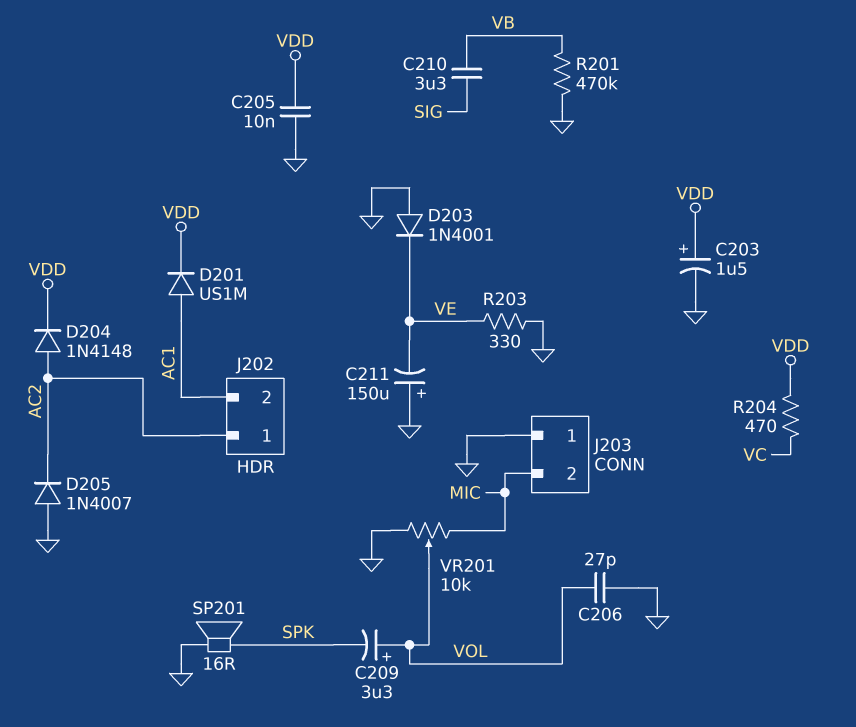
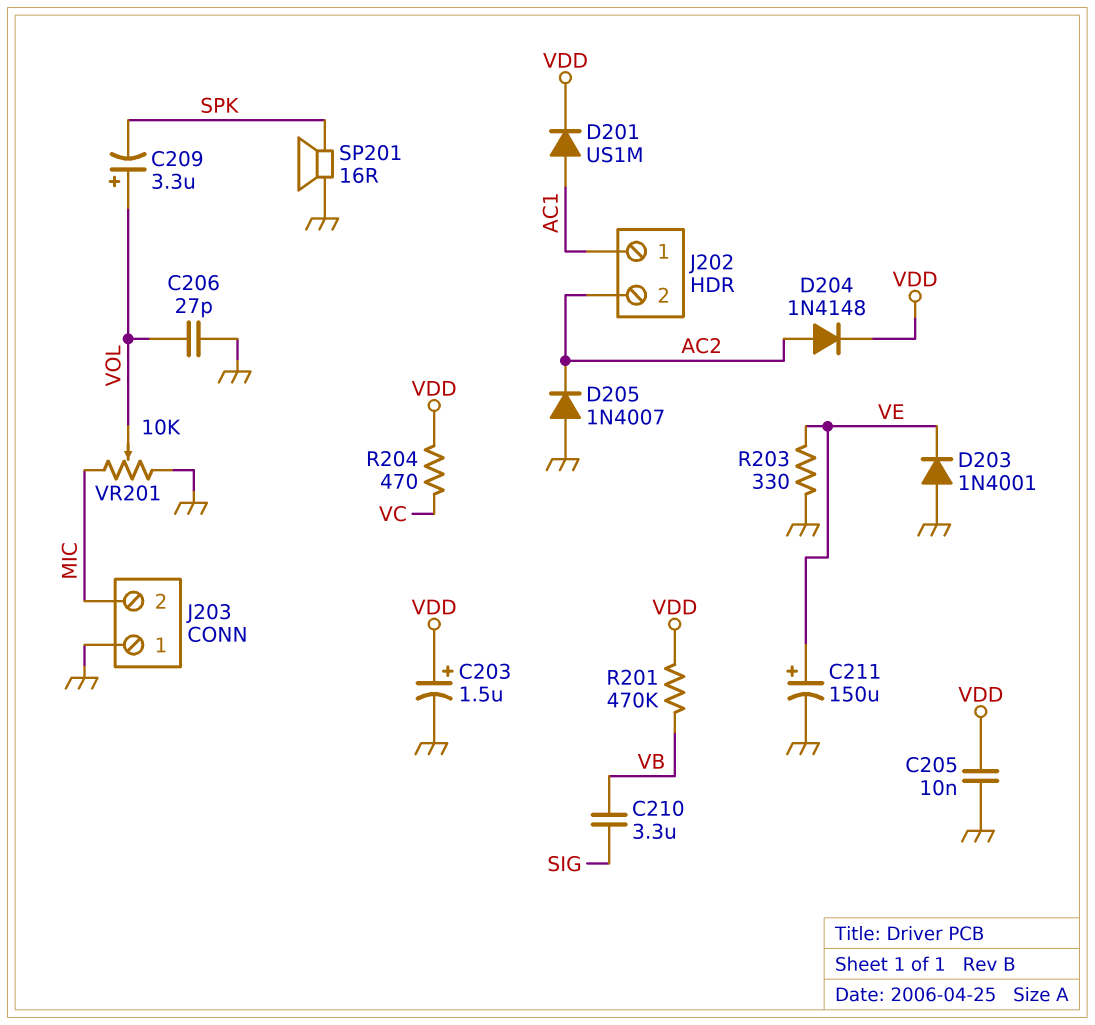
C211: 150uF (plus GND, minus VE) -> 150uF (plus VE, minus GND)
J202 pin 1: AC2 -> AC1
J202 pin 2: AC1 -> AC2
R201: 470k (GND, VB) -> 470k (VB, VDD)

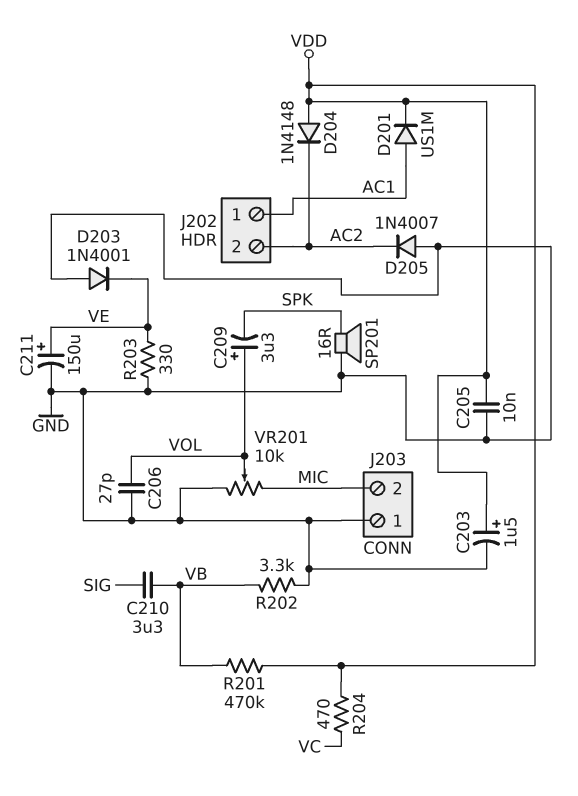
D204: diode 1N4148 (A AC2, K VDD) -> diode 1N4148 (A VDD, K AC2)
R202: none -> 3.3k (GND, VB)

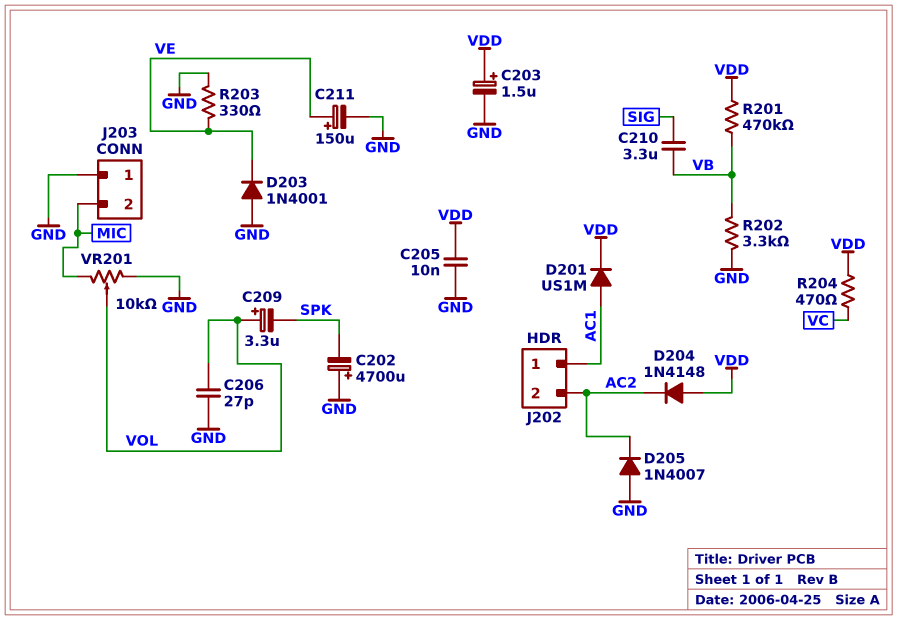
C202: none -> 4700uF (plus GND, minus SPK)
SP201: speaker 16R (GND, SPK) -> none

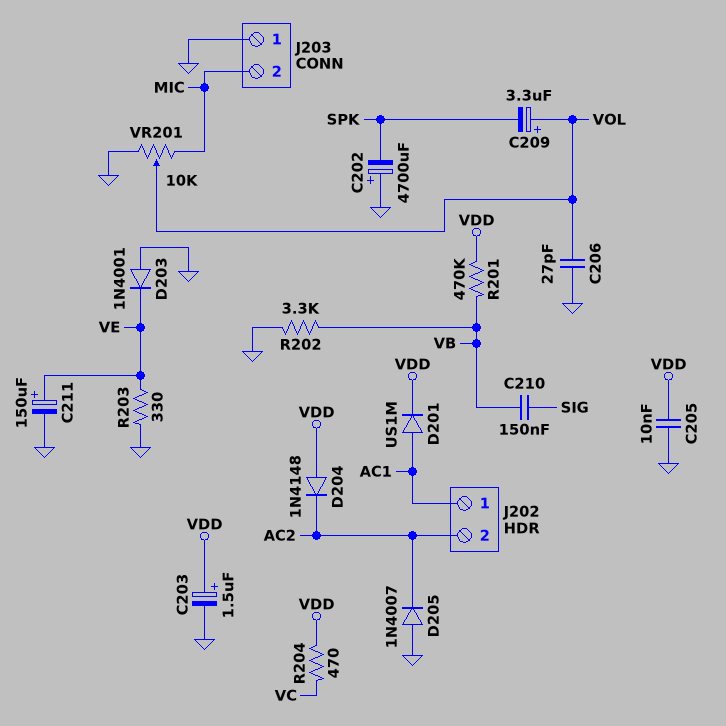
C210: 3.3uF (SIG, VB) -> 150nF (SIG, VB)

